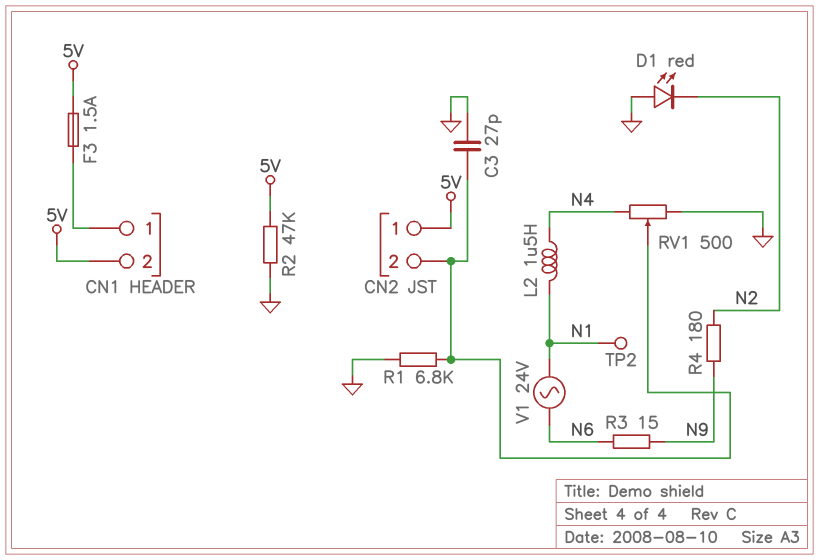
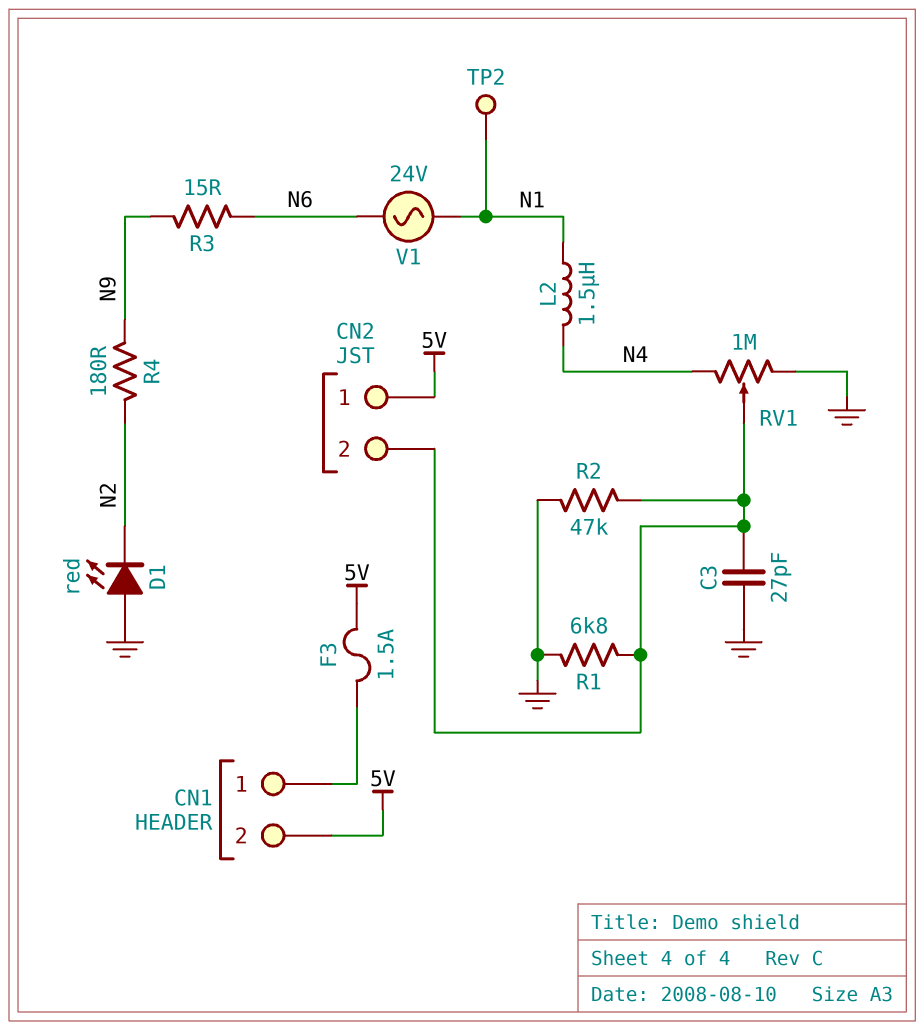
R2: 47k (5V, GND) -> 47k (CN2/2, GND)
RV1: 500 (GND, N4, wiper CN2/2) -> 1M (GND, N4, wiper CN2/2)

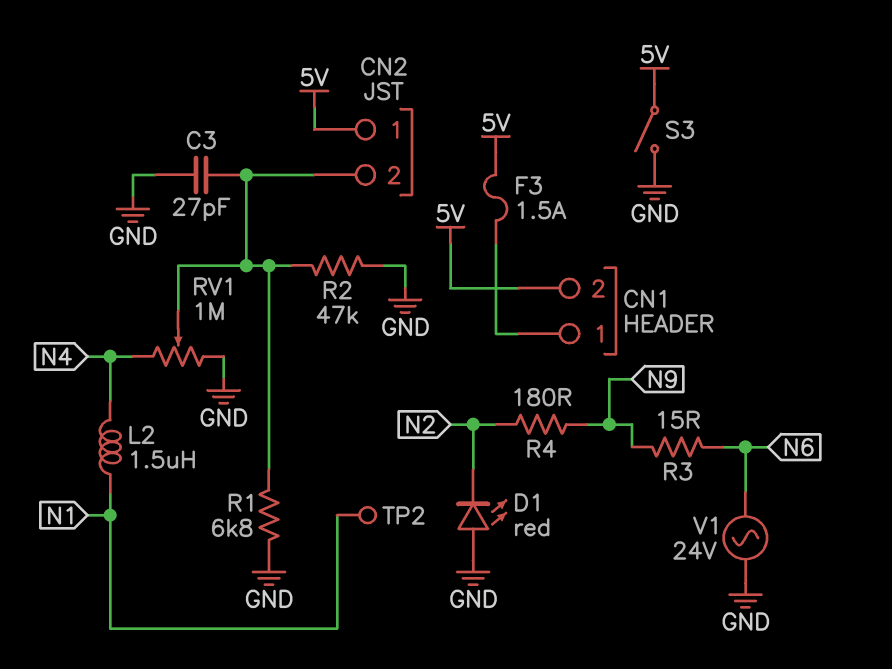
S3: none -> switch (5V, GND)
V1: AC 24V (N1, N6) -> AC 24V (GND, N6)

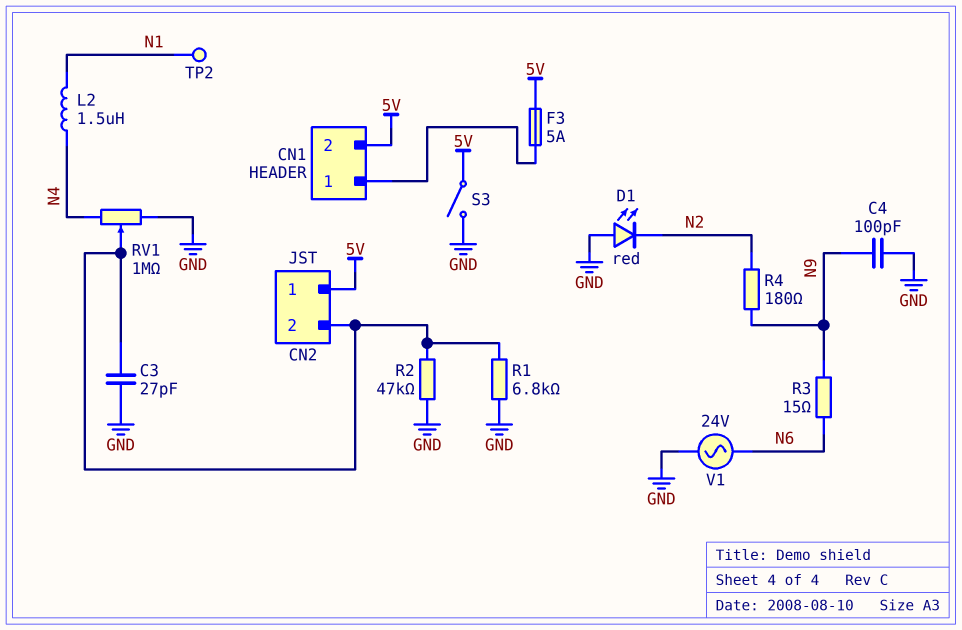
C4: none -> 100pF (GND, N9)
F3: 1.5A (5V, CN1/1) -> 5A (5V, CN1/1)

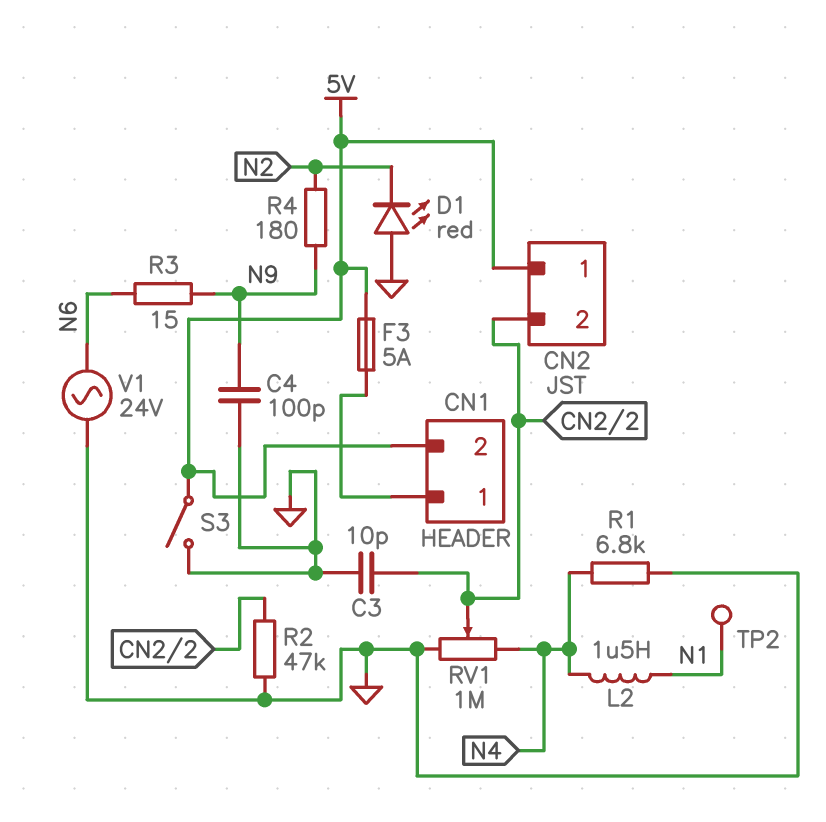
C3: 27pF (CN2/2, GND) -> 10pF (CN2/2, GND)
R1: 6.8k (CN2/2, GND) -> 6.8k (GND, N4)

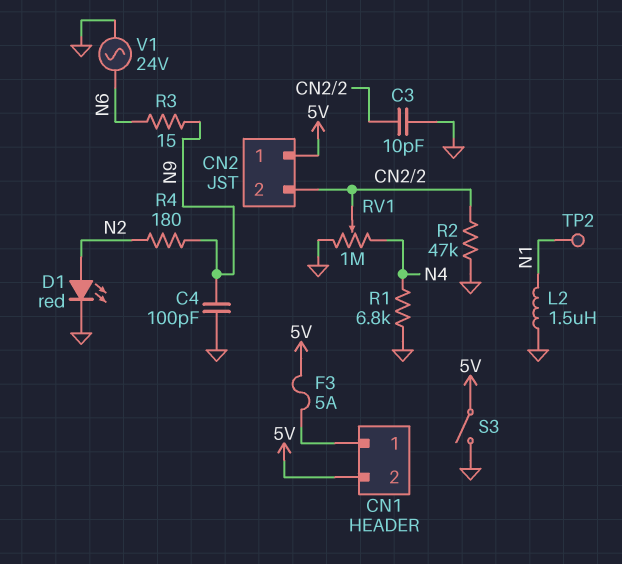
D1: LED red (A GND, K N2) -> LED red (A N2, K GND)
L2: 1.5uH (N1, N4) -> 1.5uH (GND, N1)

